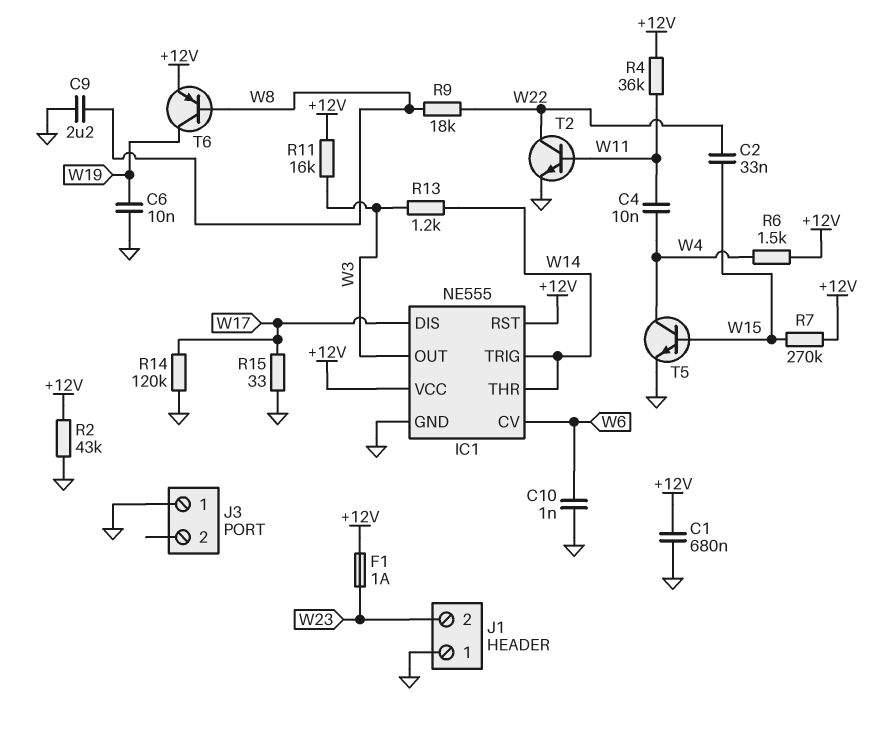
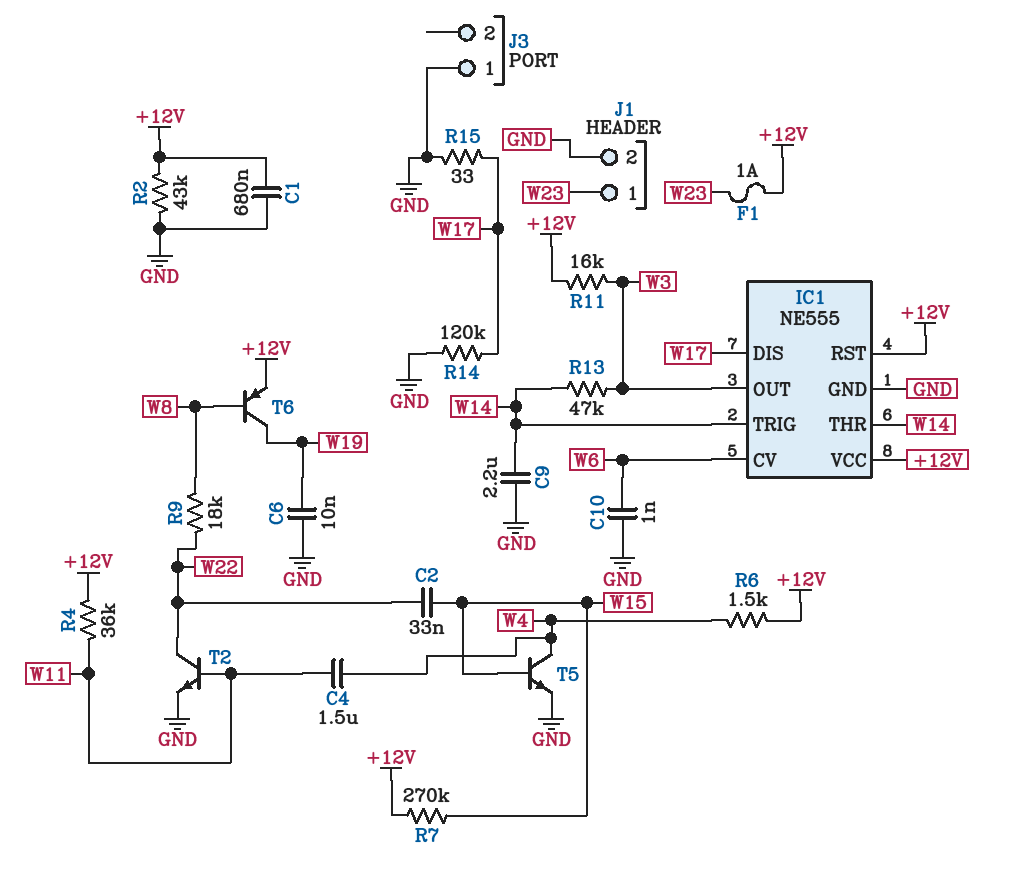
C4: 10nF (W4, W11) -> 1.5uF (W4, W11)
C9: 2.2uF (GND, W8) -> 2.2uF (GND, W14)
J1 pin 1: GND -> W23
J1 pin 2: W23 -> GND
R13: 1.2k (W3, W14) -> 47k (W3, W14)

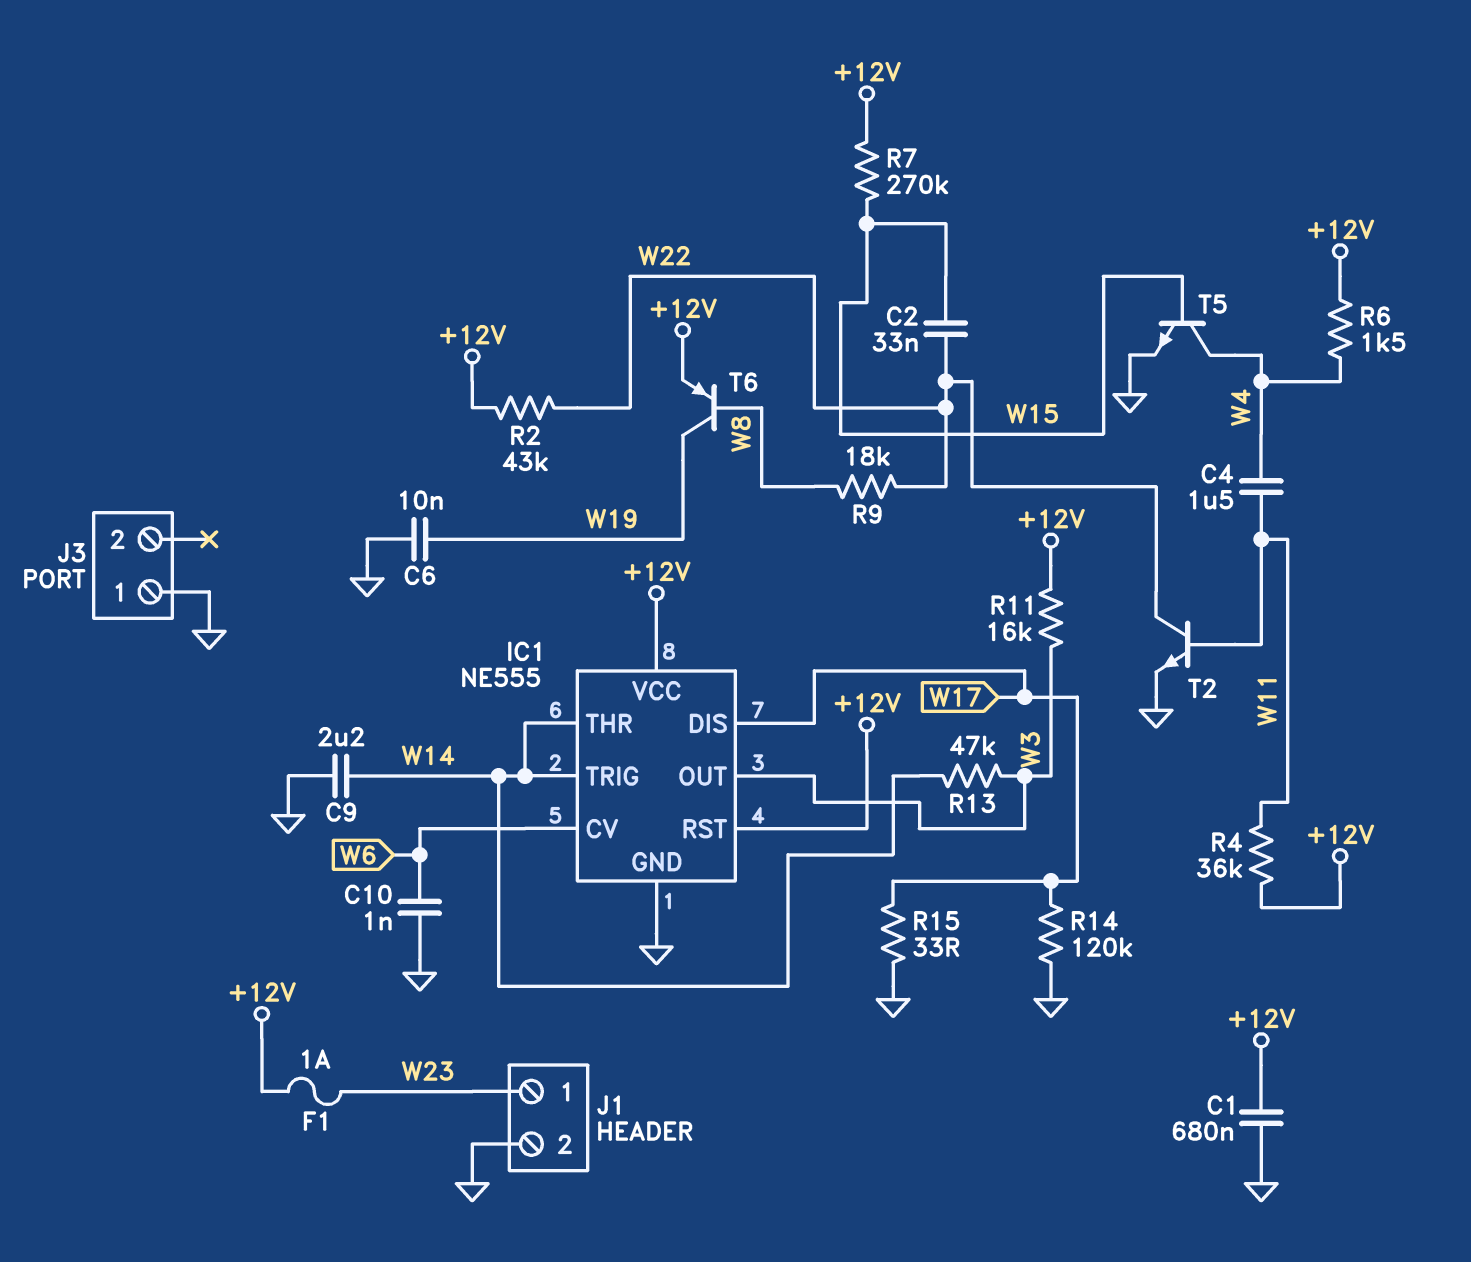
R2: 43k (+12V, GND) -> 43k (+12V, W22)

